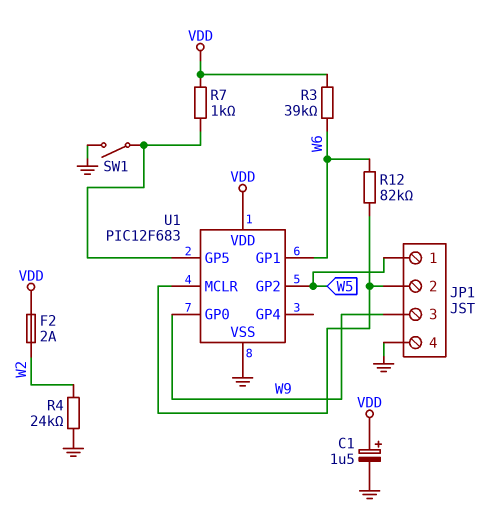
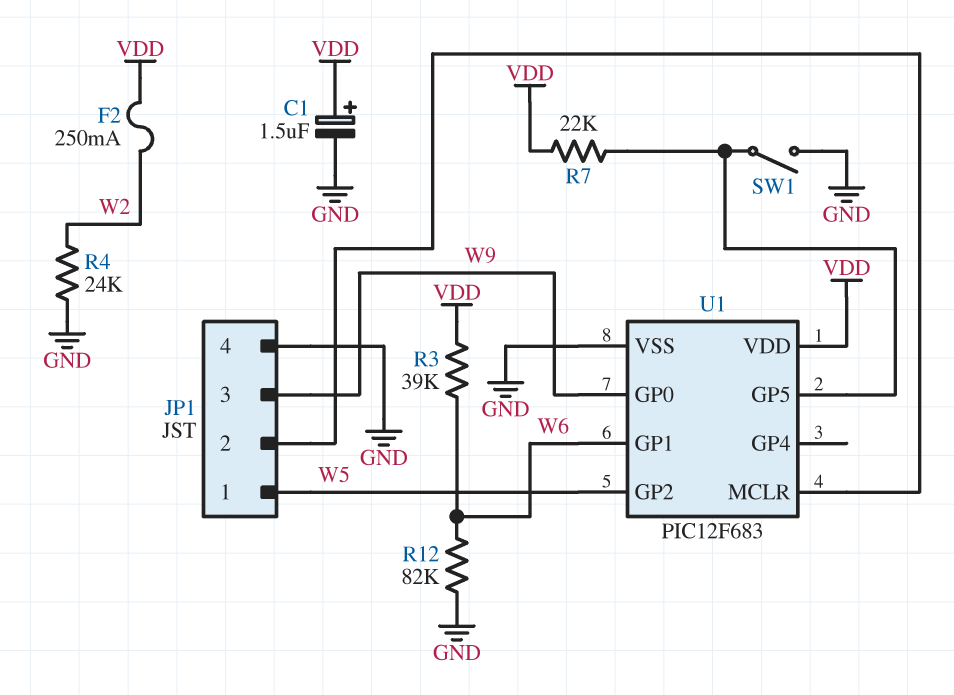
F2: 2A (VDD, W2) -> 250mA (VDD, W2)
R7: 1k (U1/GP5, VDD) -> 22k (U1/GP5, VDD)
R12: 82k (JP1/2, W6) -> 82k (GND, W6)

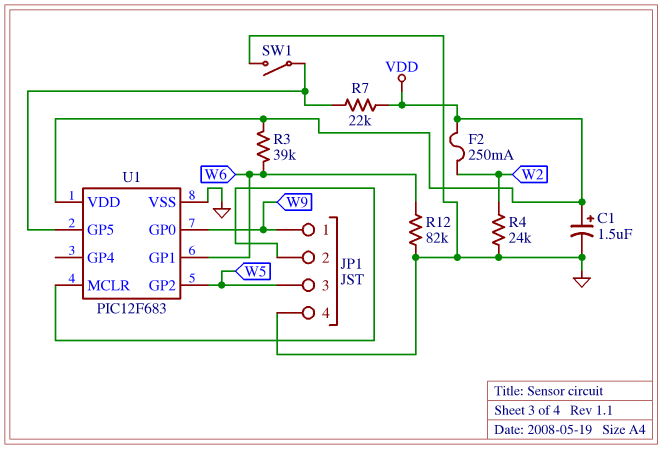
JP1 pin 1: W5 -> W9
JP1 pin 3: W9 -> W5

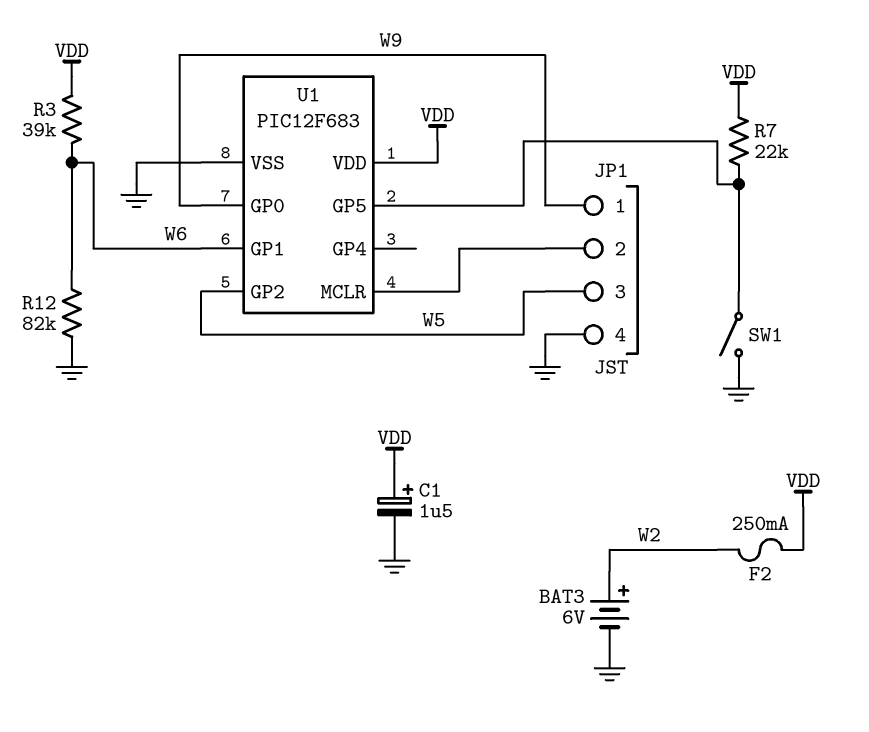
BAT3: none -> 6V (plus W2, minus GND)
R4: 24k (GND, W2) -> none

